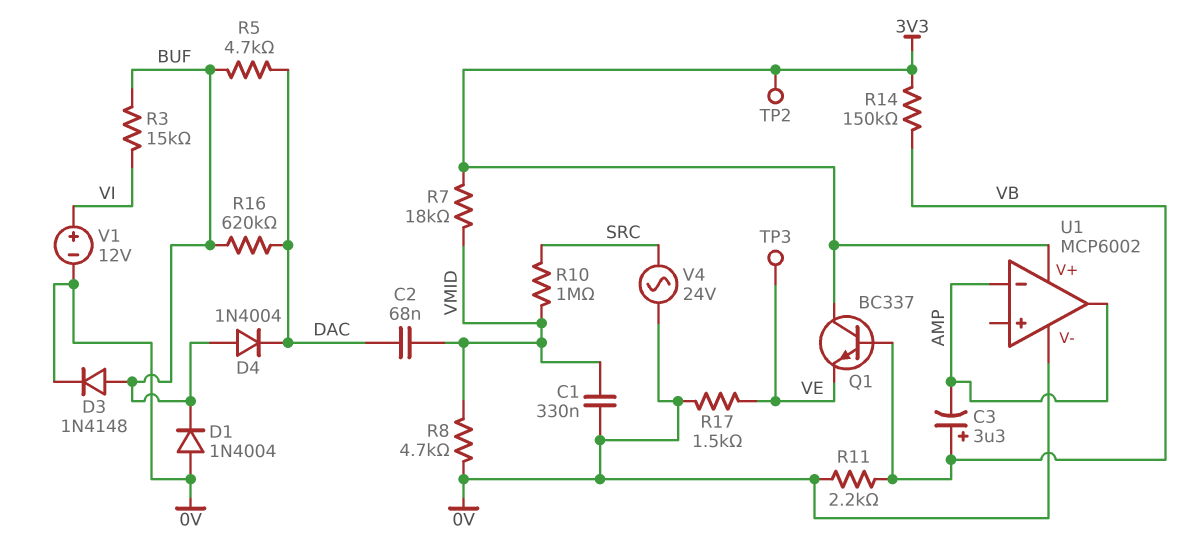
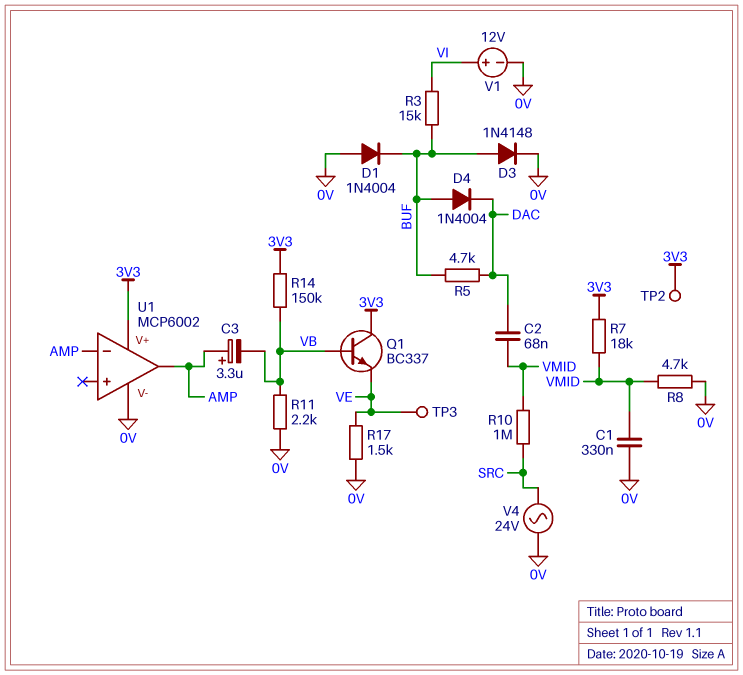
C3: 3.3uF (plus VB, minus AMP) -> 3.3uF (plus AMP, minus VB)
R16: 620k (BUF, DAC) -> none

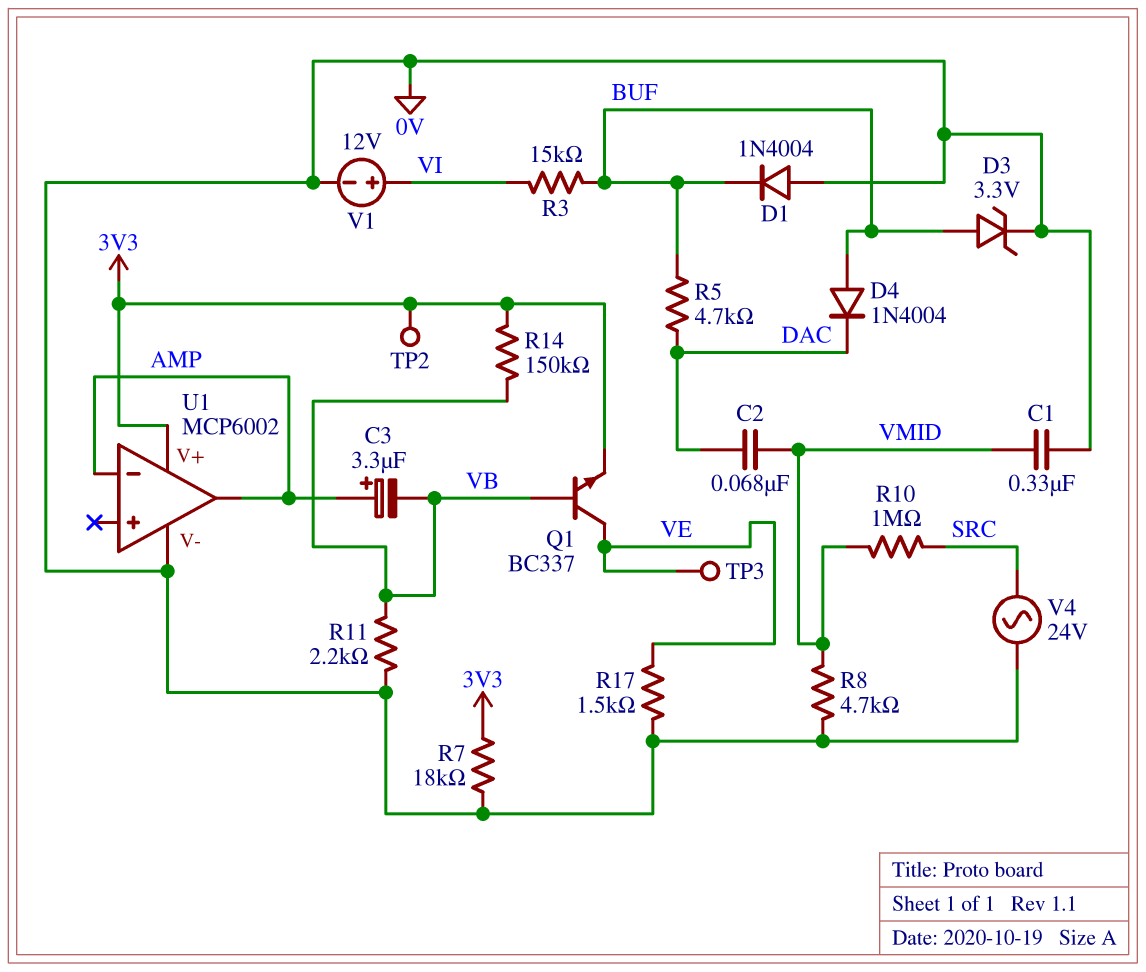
D3: diode 1N4148 (A BUF, K 0V) -> zener 3.3V (A BUF, K 0V)
Q1: NPN BC337 (B VB, C 3V3, E VE) -> NPN BC337 (B VB, C VE, E 3V3)
R7: 18k (3V3, VMID) -> 18k (0V, 3V3)

